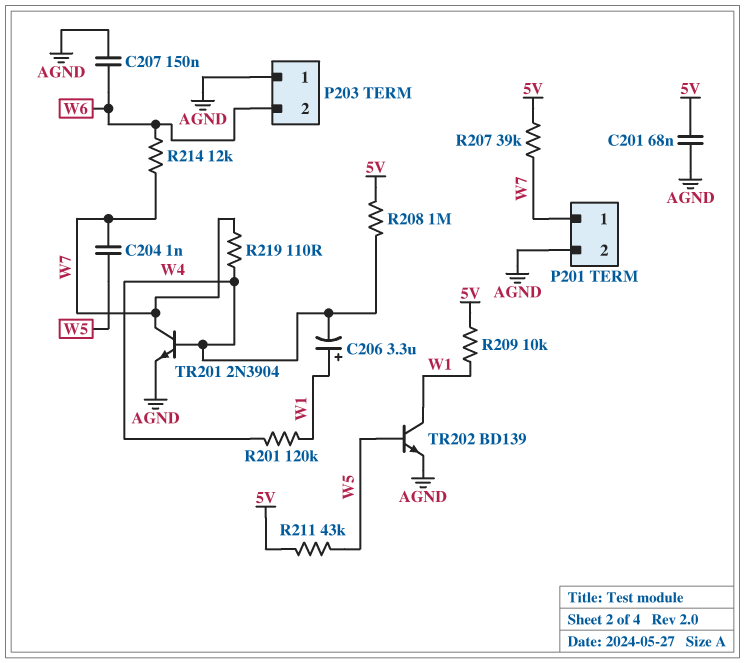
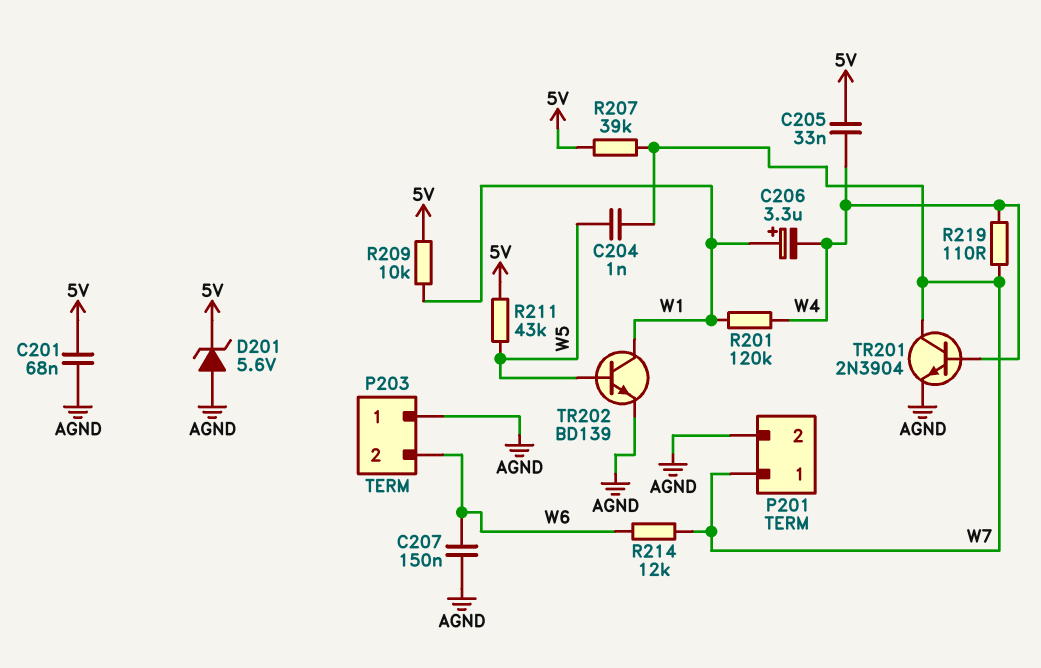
C205: none -> 33nF (5V, W4)
D201: none -> zener 5.6V (A AGND, K 5V)
R208: 1M (5V, W4) -> none

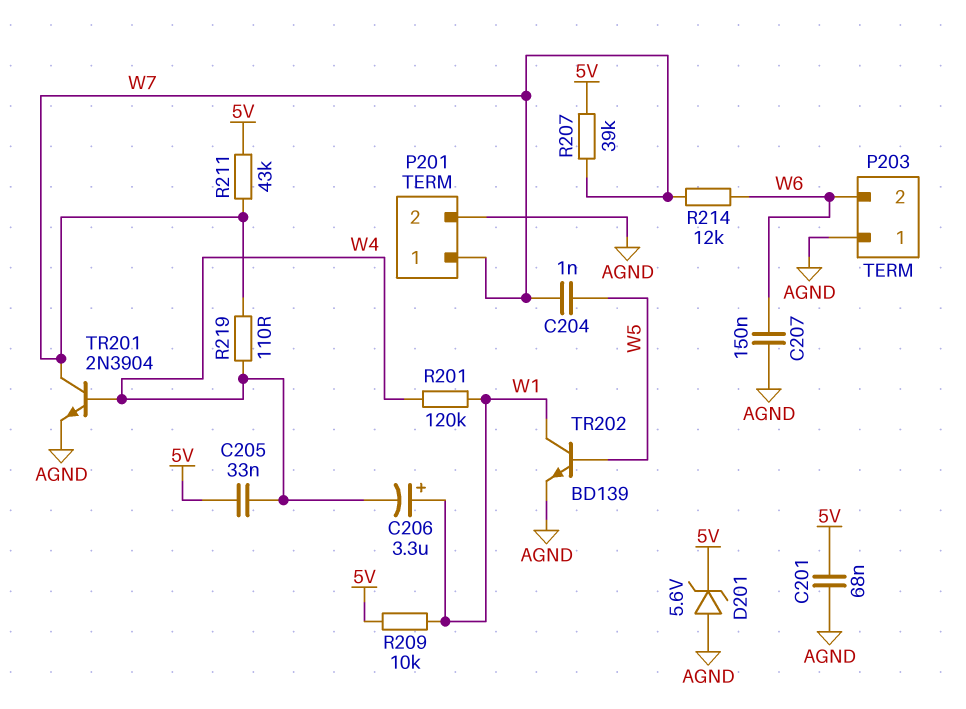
R211: 43k (5V, W5) -> 43k (5V, W7)

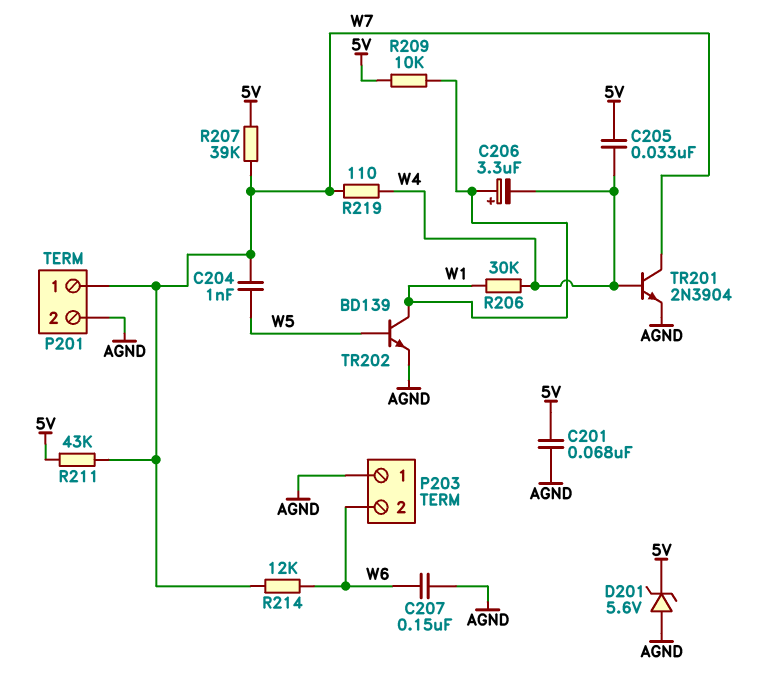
R201: 120k (W1, W4) -> none
R206: none -> 30k (W1, W4)

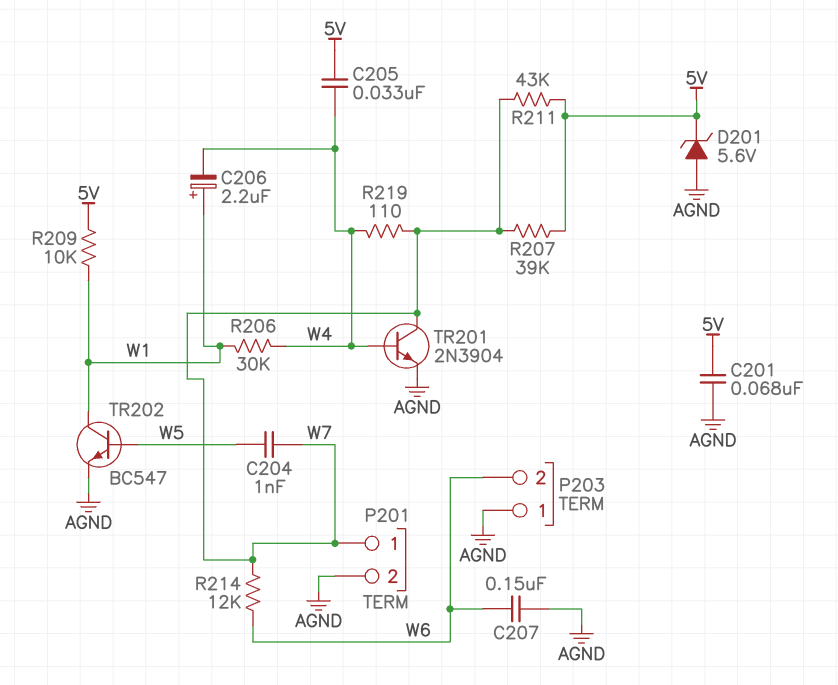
C206: 3.3uF (plus W1, minus W4) -> 2.2uF (plus W1, minus W4)
TR202: NPN BD139 (B W5, C W1, E AGND) -> NPN BC547 (B W5, C W1, E AGND)

